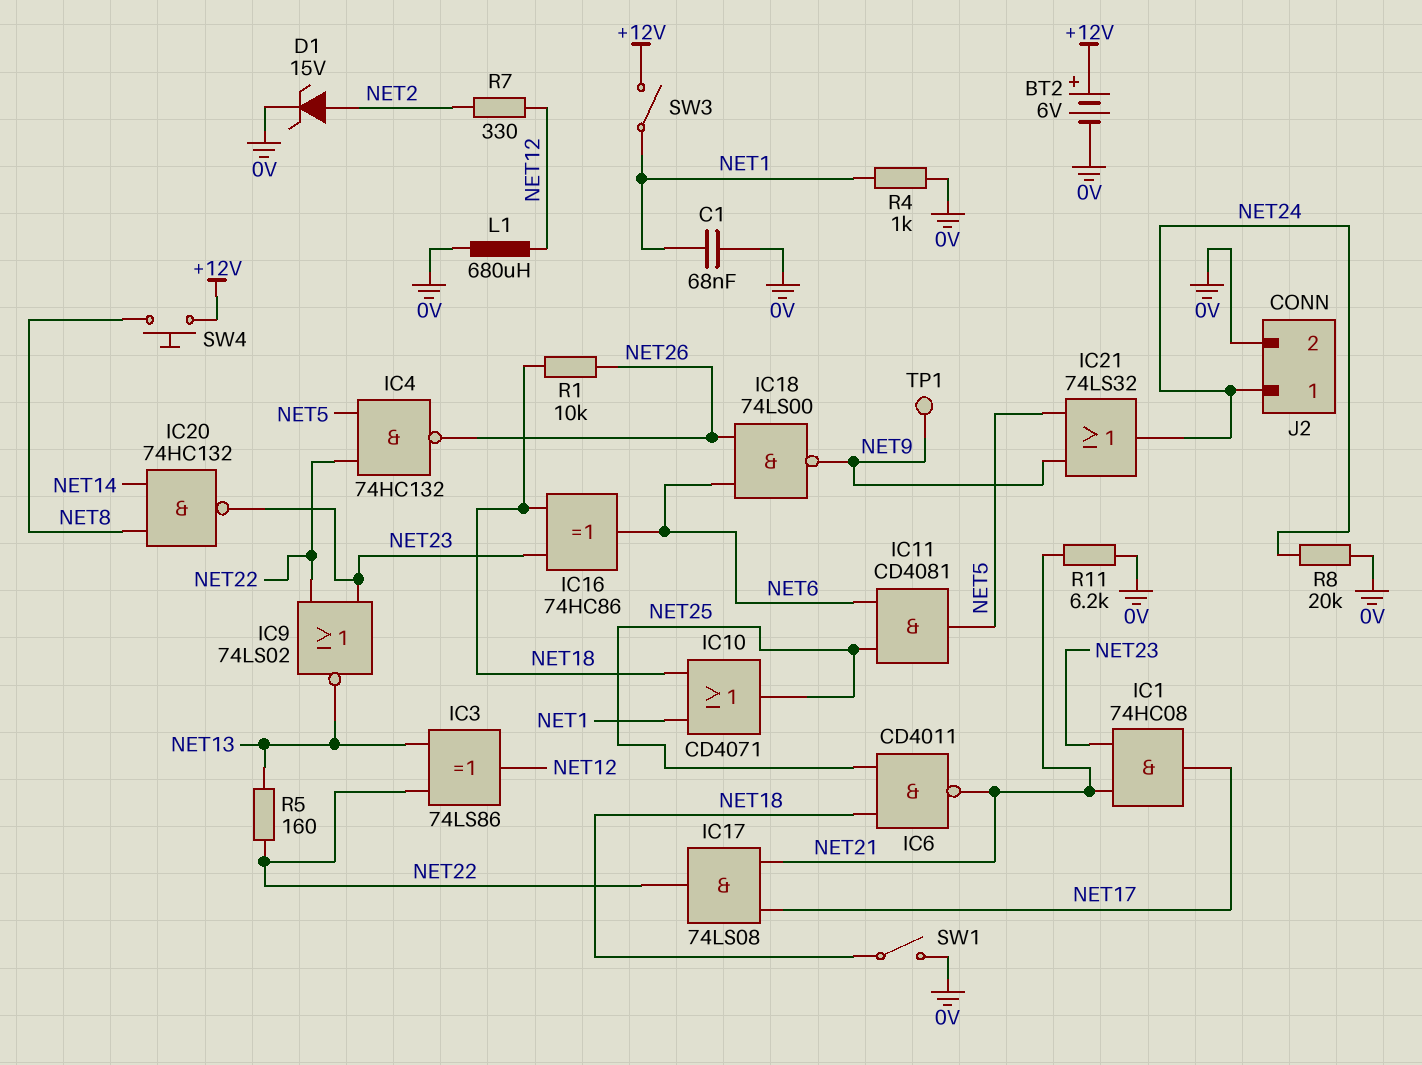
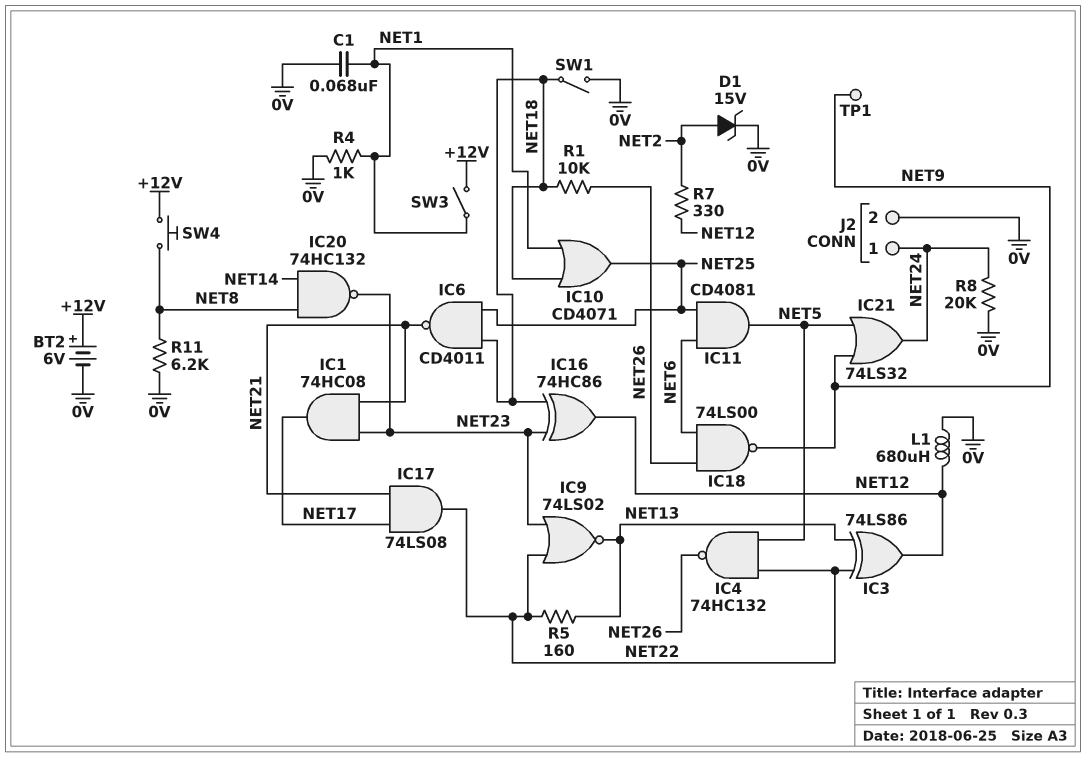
IC16: XOR 74HC86 (in NET18, in NET23, out NET6) -> XOR 74HC86 (in NET18, in NET23, out NET12)
R11: 6.2k (0V, NET21) -> 6.2k (0V, NET8)

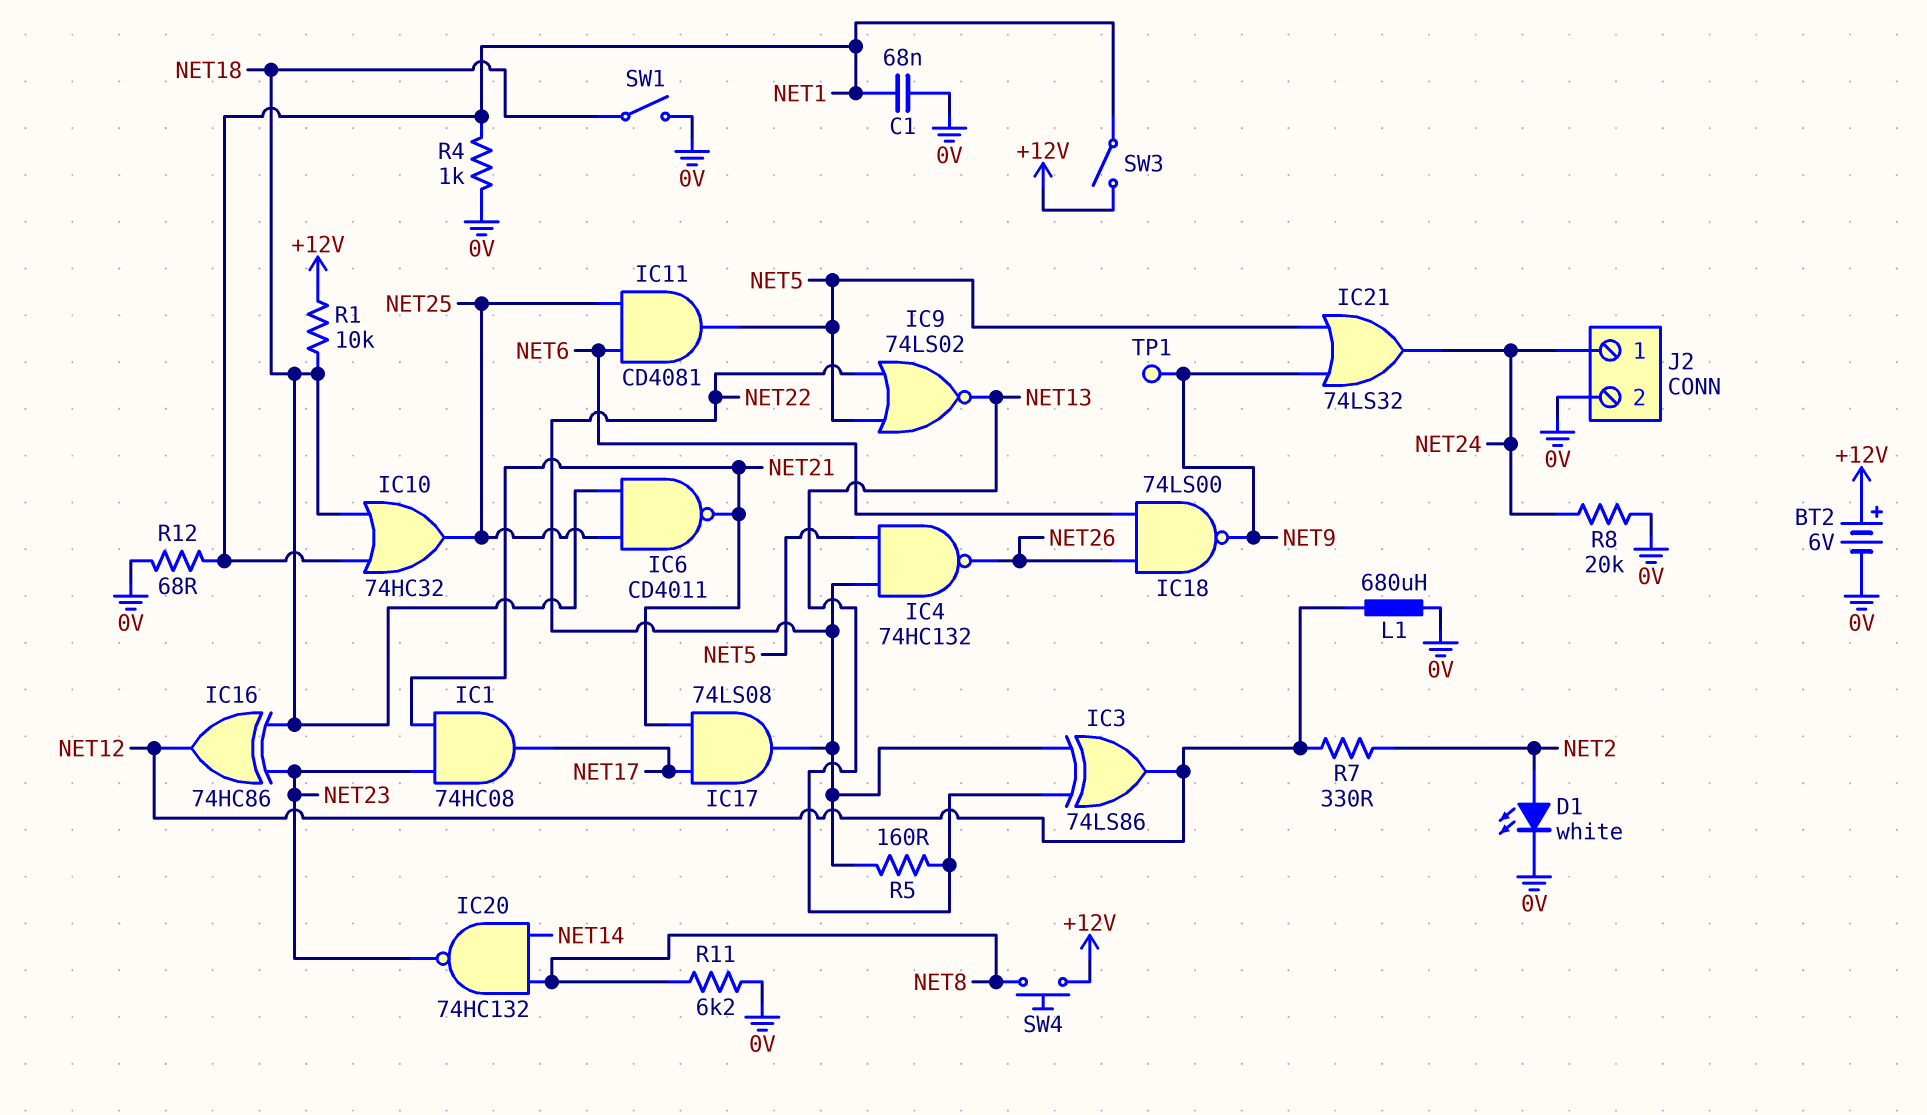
D1: zener 15V (A NET2, K 0V) -> LED white (A NET2, K 0V)
IC9: NOR 74LS02 (in NET22, in NET23, out NET13) -> NOR 74LS02 (in NET5, in NET22, out NET13)
IC10: OR CD4071 (in NET1, in NET18, out NET25) -> OR 74HC32 (in NET1, in NET18, out NET25)
R1: 10k (NET18, NET26) -> 10k (+12V, NET18)
R12: none -> 68 (0V, NET1)

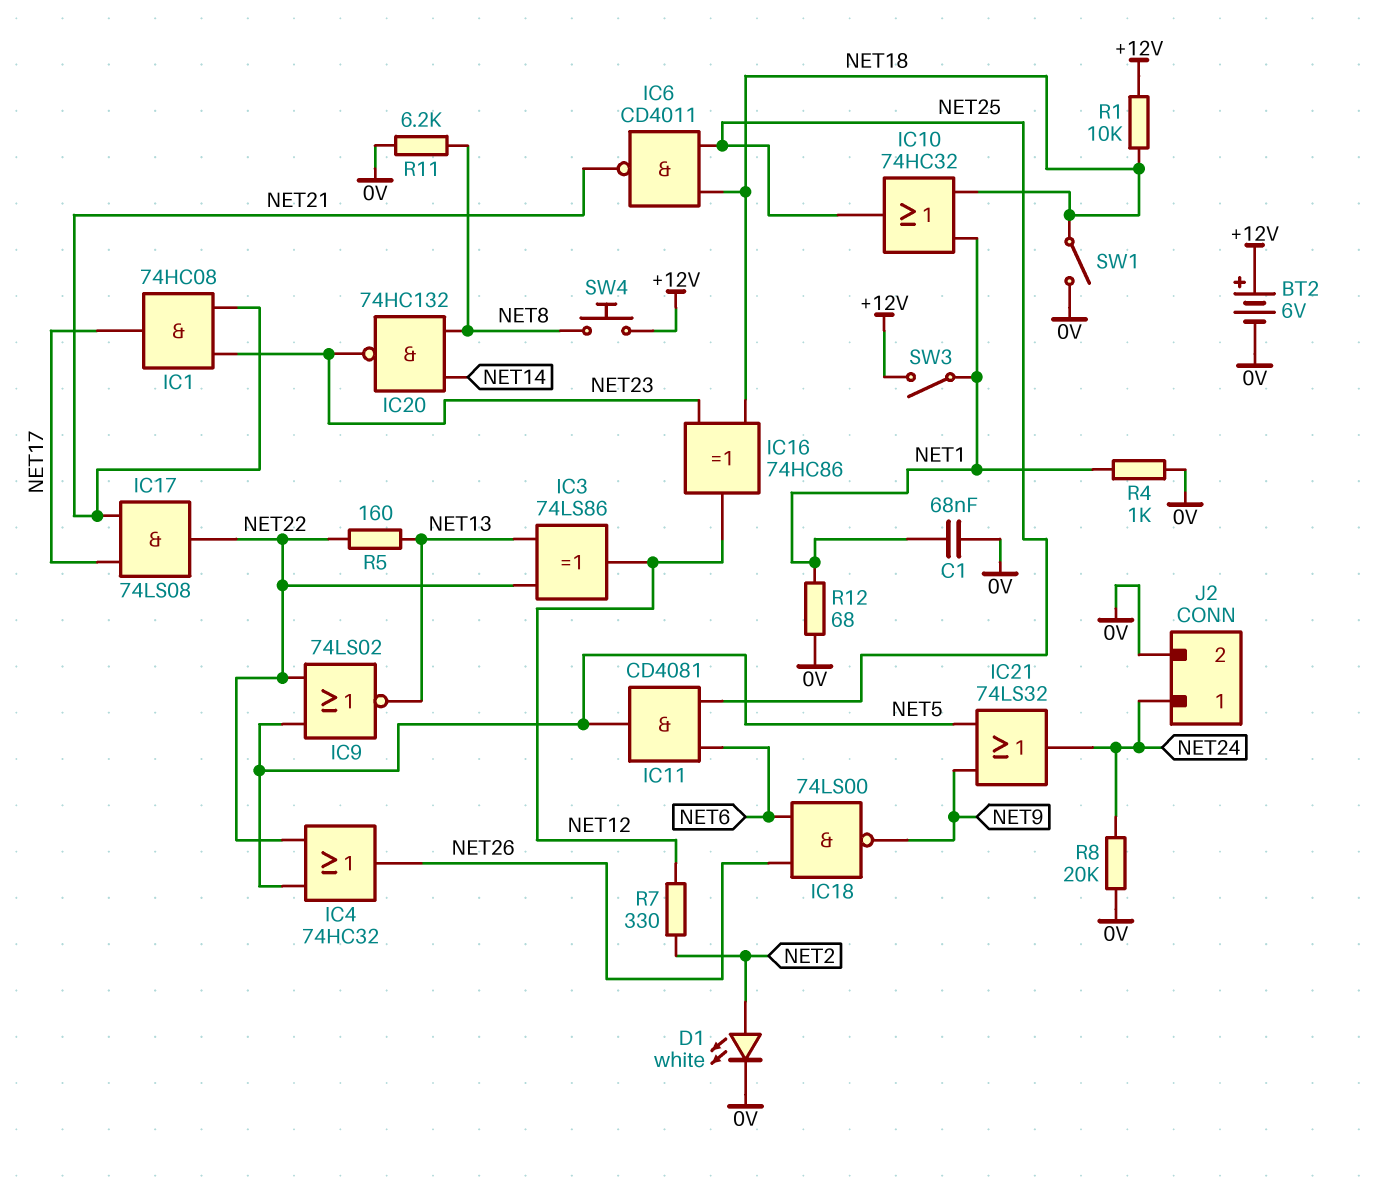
IC4: NAND 74HC132 (in NET5, in NET22, out NET26) -> OR 74HC32 (in NET5, in NET22, out NET26)
L1: 680uH (0V, NET12) -> none
TP1: test point (NET9) -> none

